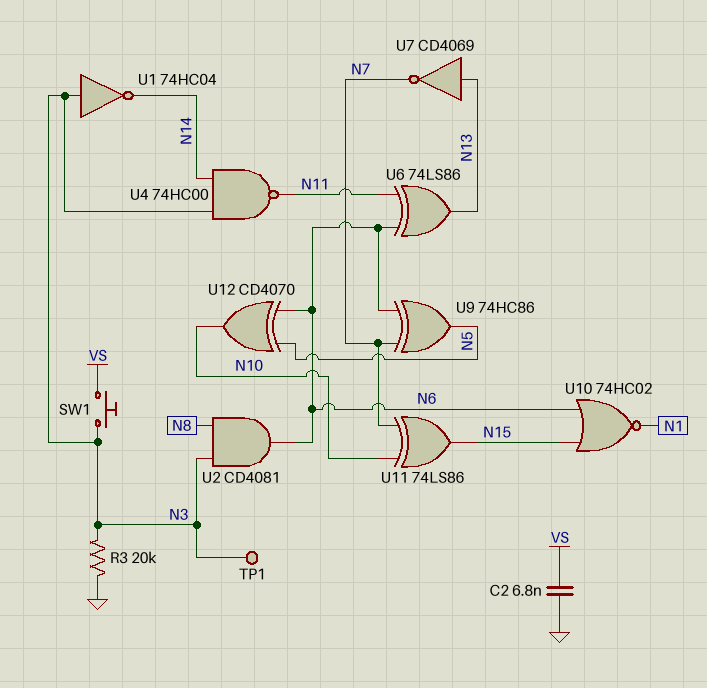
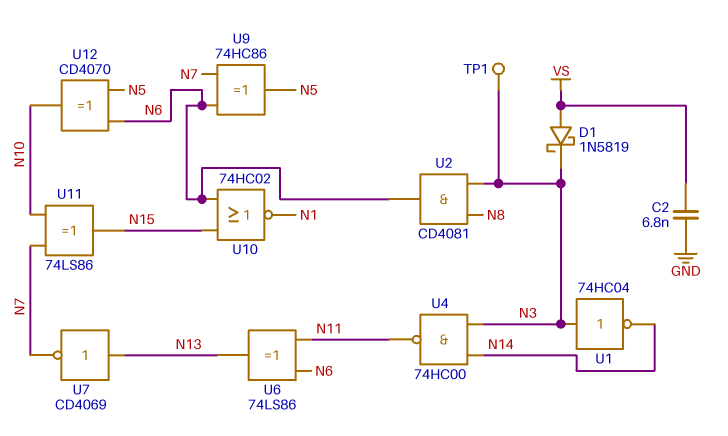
D1: none -> schottky 1N5819 (A VS, K N3)
R3: 20k (GND, N3) -> none
SW1: button (N3, VS) -> none

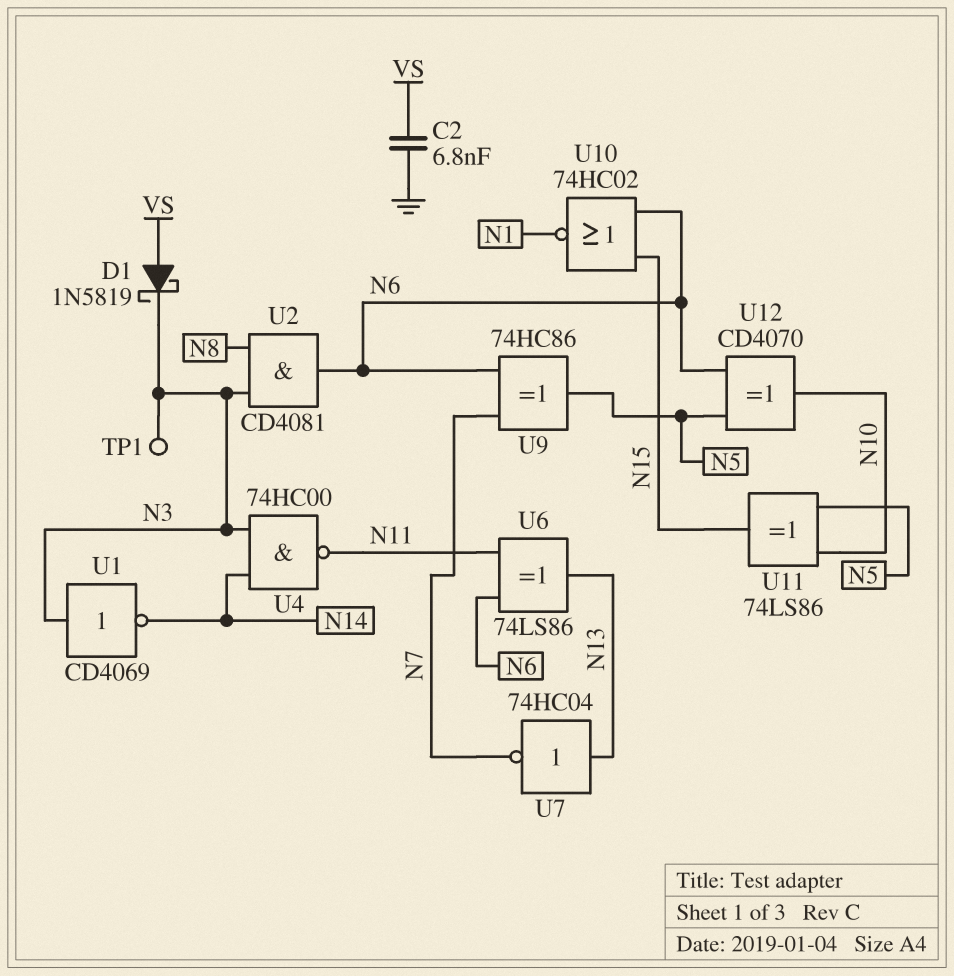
U1: NOT 74HC04 (in N3, out N14) -> NOT CD4069 (in N3, out N14)
U7: NOT CD4069 (in N13, out N7) -> NOT 74HC04 (in N13, out N7)
U11: XOR 74LS86 (in N7, in N10, out N15) -> XOR 74LS86 (in N5, in N10, out N15)

